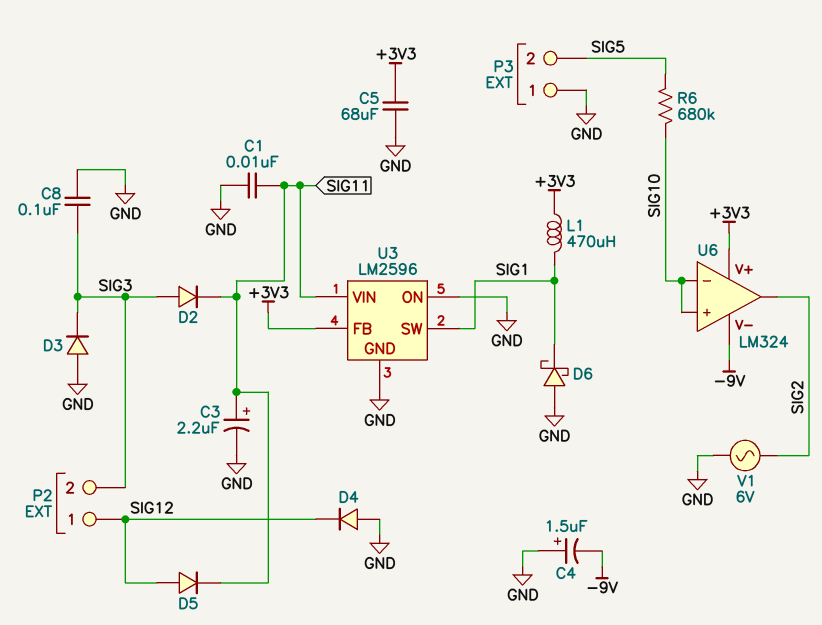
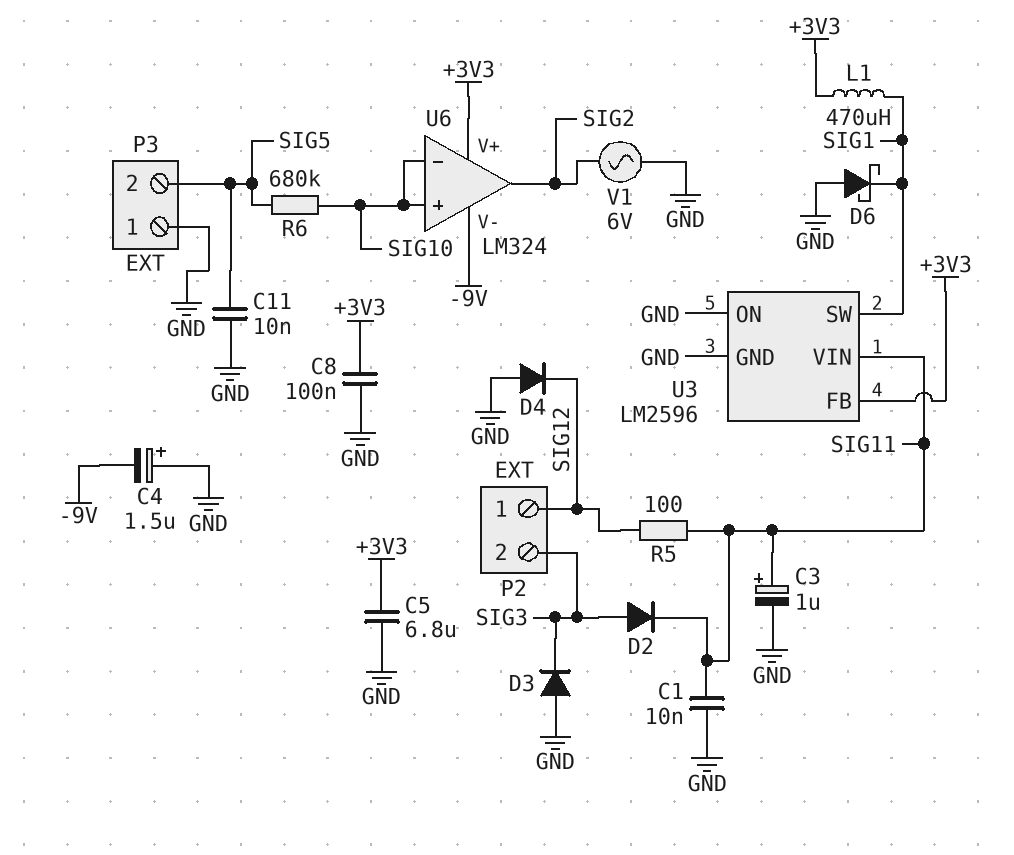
C3: 2.2uF (plus SIG11, minus GND) -> 1uF (plus SIG11, minus GND)
C5: 68uF (+3V3, GND) -> 6.8uF (+3V3, GND)
C8: 100nF (GND, SIG3) -> 100nF (+3V3, GND)
C11: none -> 10nF (GND, SIG5)
D5: diode (A SIG12, K SIG11) -> none
R5: none -> 100 (SIG11, SIG12)

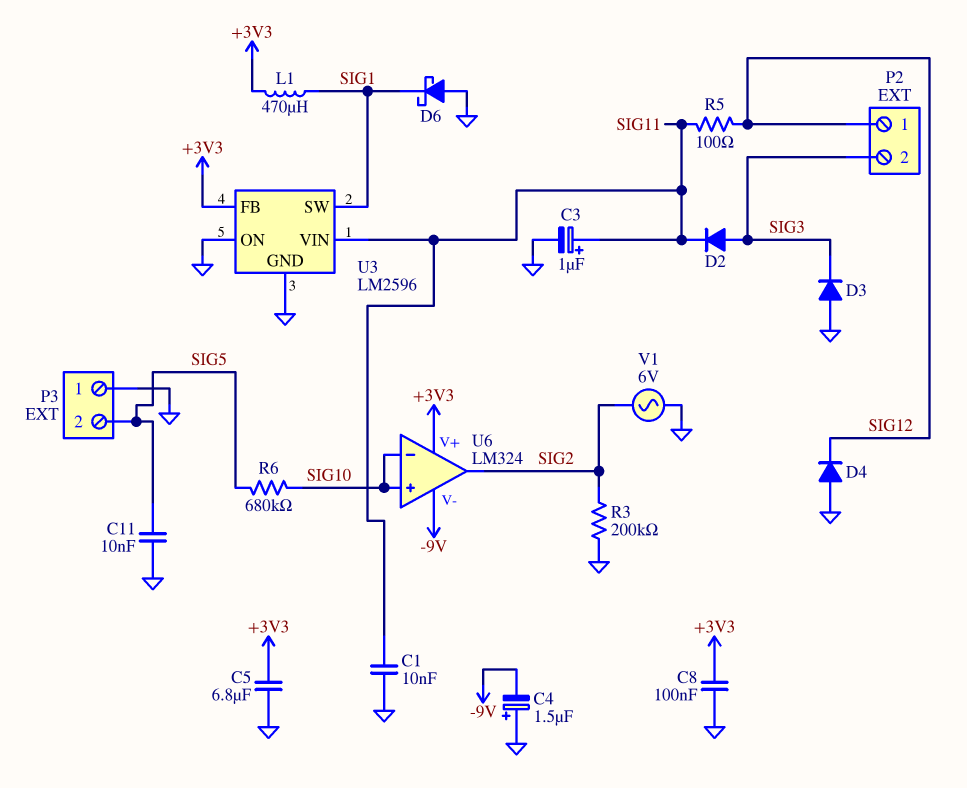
R3: none -> 200k (GND, SIG2)

